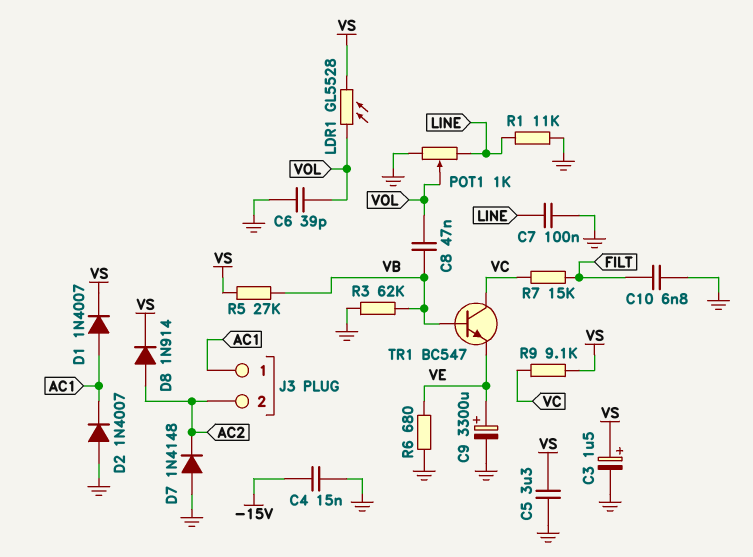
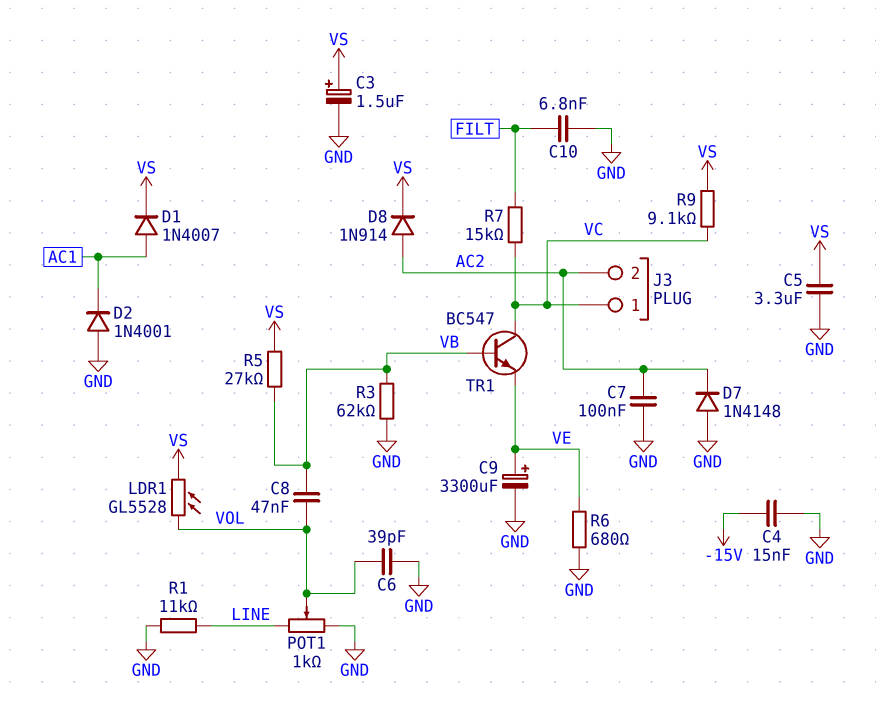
C7: 100nF (GND, LINE) -> 100nF (AC2, GND)
D2: diode 1N4007 (A GND, K AC1) -> diode 1N4001 (A GND, K AC1)
J3 pin 1: AC1 -> VC

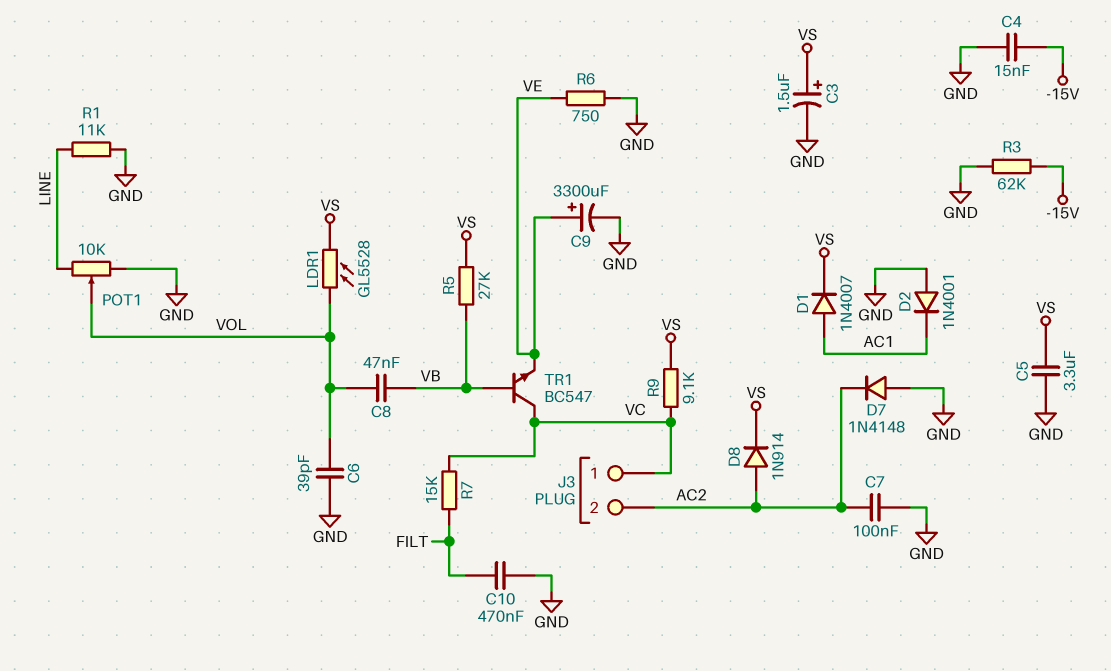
C10: 6.8nF (FILT, GND) -> 470nF (FILT, GND)
POT1: 1k (GND, LINE, wiper VOL) -> 10k (GND, LINE, wiper VOL)
R3: 62k (GND, VB) -> 62k (-15V, GND)
R6: 680 (GND, VE) -> 750 (GND, VE)

